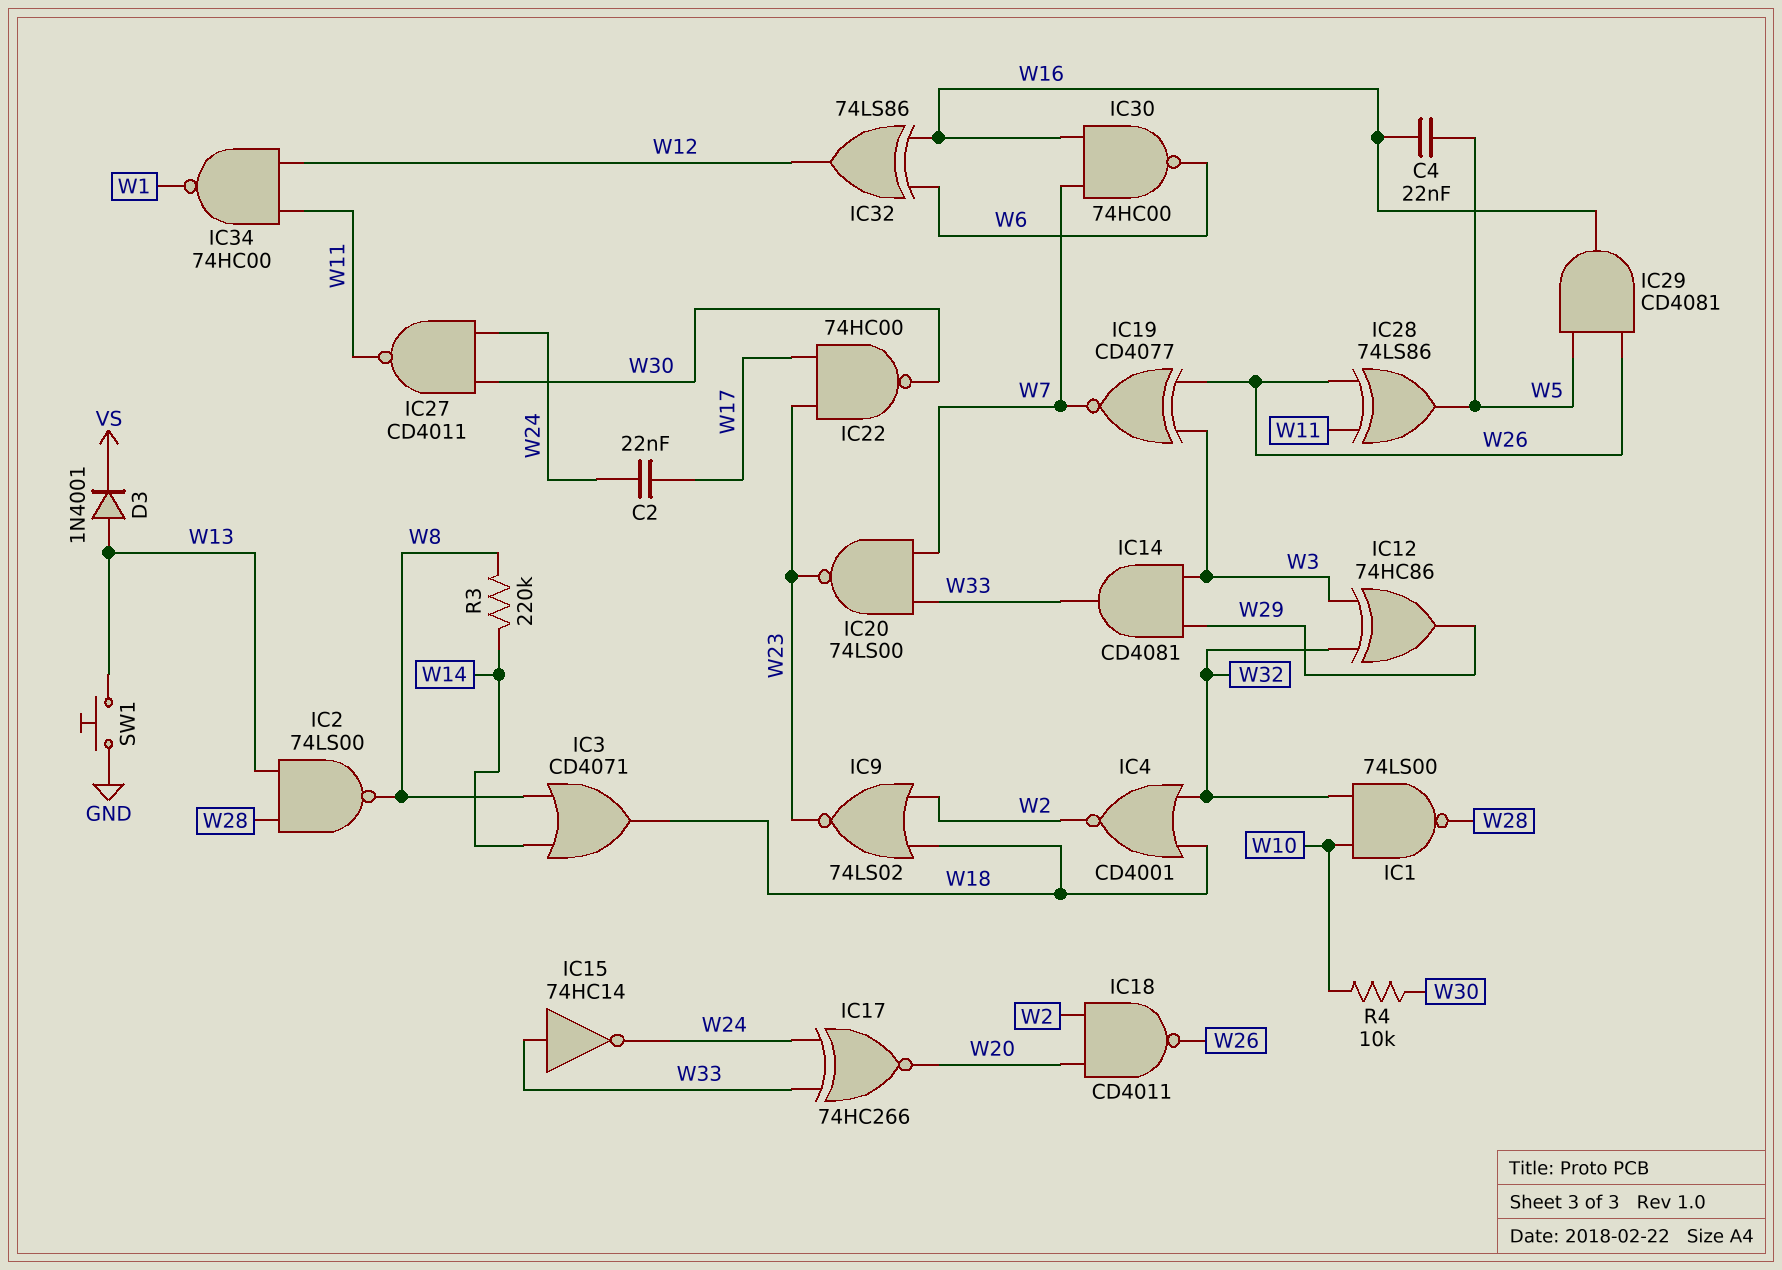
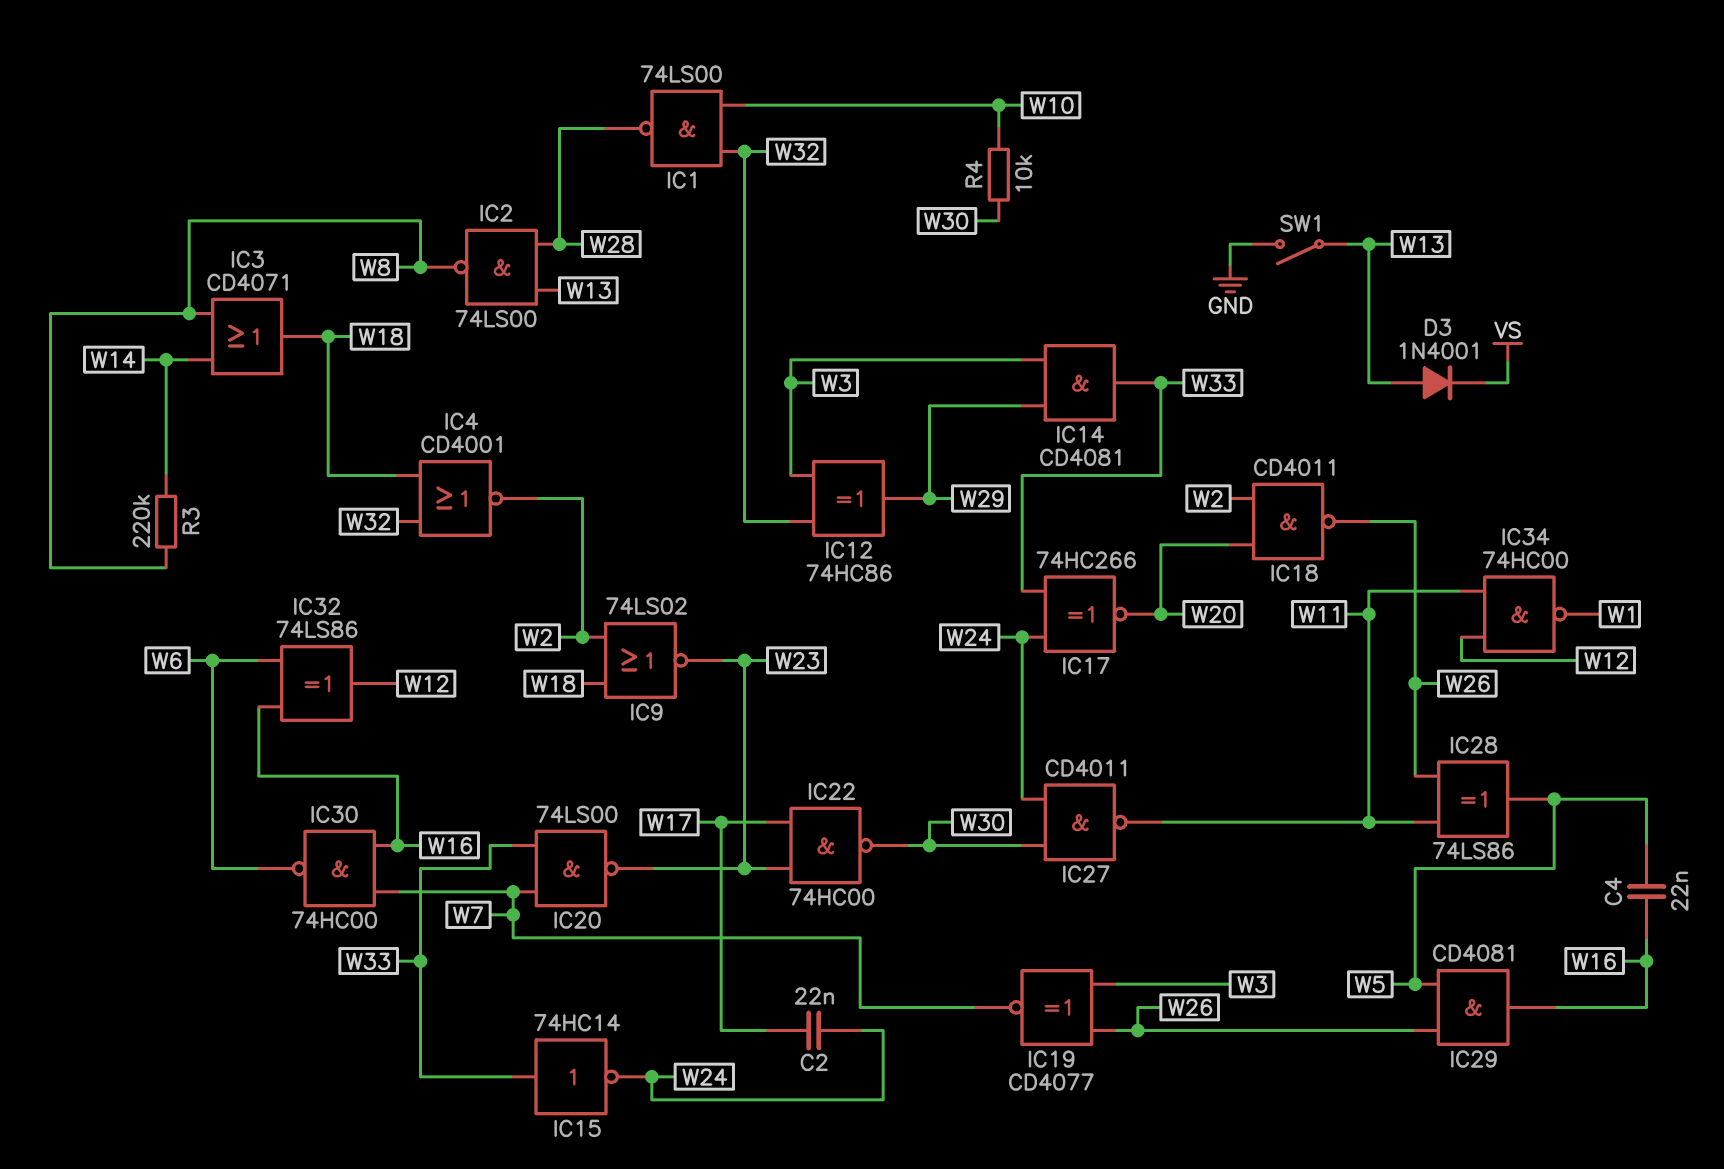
SW1: button (GND, W13) -> switch (GND, W13)

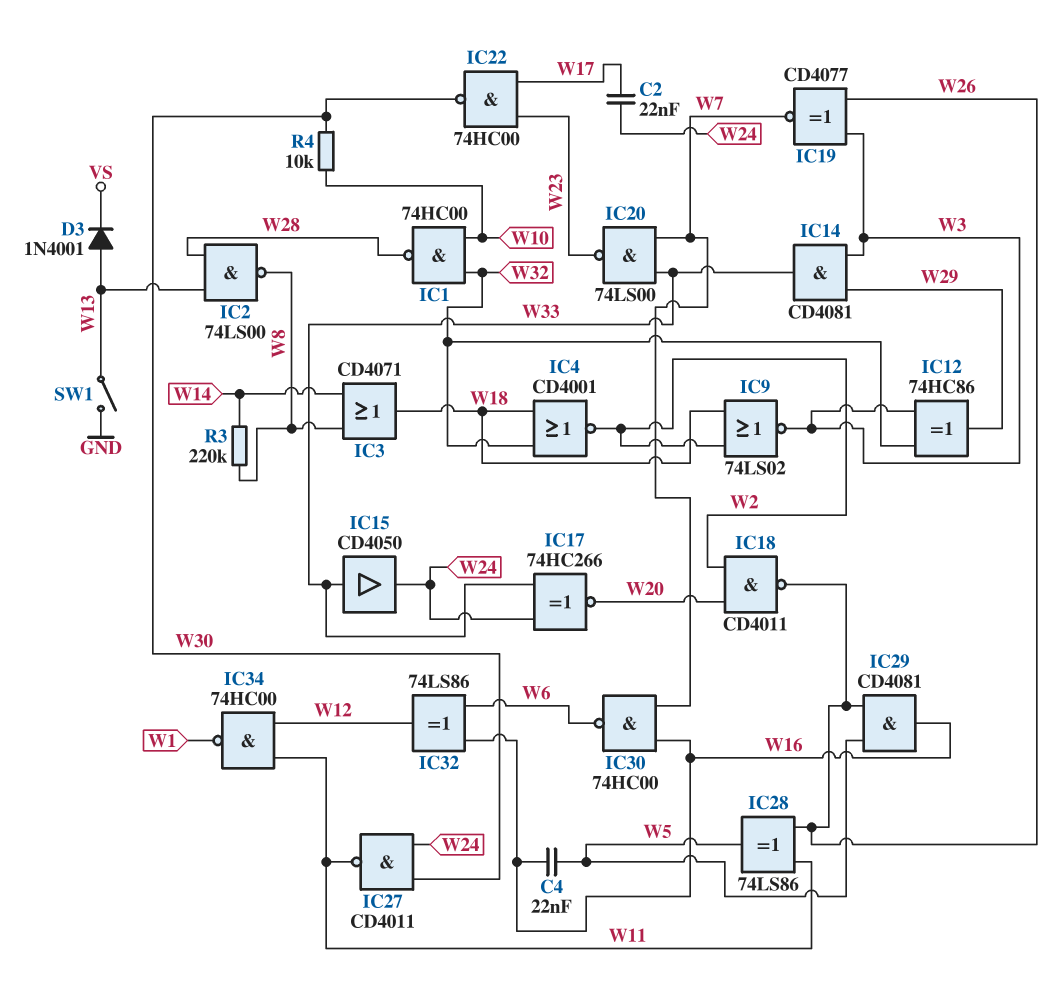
IC1: NAND 74LS00 (in W10, in W32, out W28) -> NAND 74HC00 (in W10, in W32, out W28)
IC9: NOR 74LS02 (in W2, in W18, out W23) -> NOR 74LS02 (in W2, in W18, out W3)
IC15: NOT 74HC14 (in W33, out W24) -> buffer CD4050 (in W33, out W24)

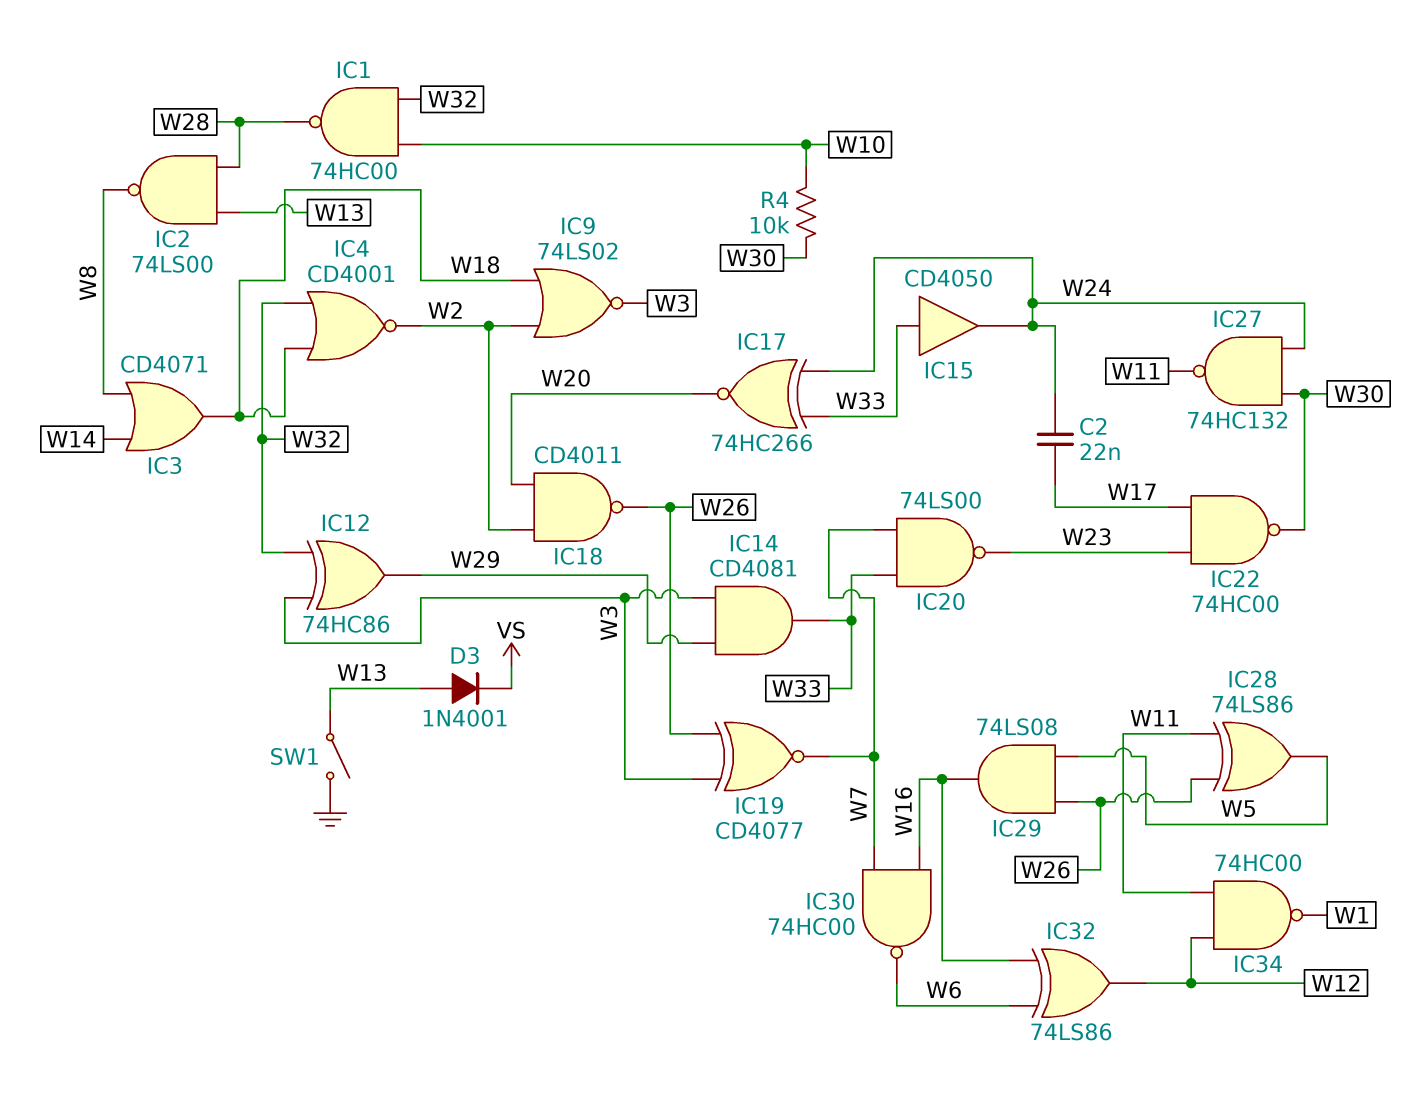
C4: 22nF (W5, W16) -> none
IC27: NAND CD4011 (in W24, in W30, out W11) -> NAND 74HC132 (in W24, in W30, out W11)
IC29: AND CD4081 (in W5, in W26, out W16) -> AND 74LS08 (in W5, in W26, out W16)
R3: 220k (W8, W14) -> none

